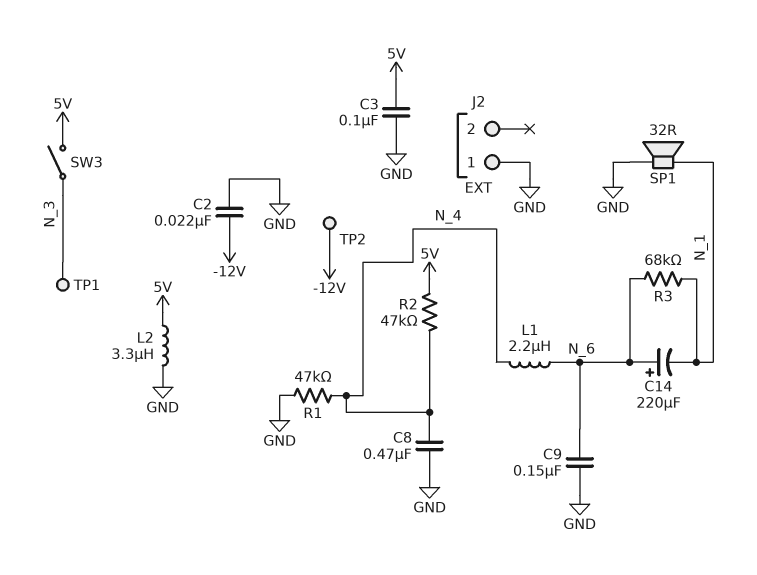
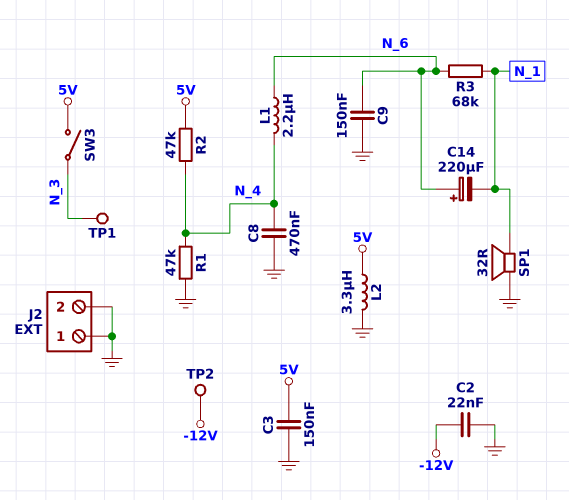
C3: 100nF (5V, GND) -> 150nF (5V, GND)
J2 pin 2: none -> GND

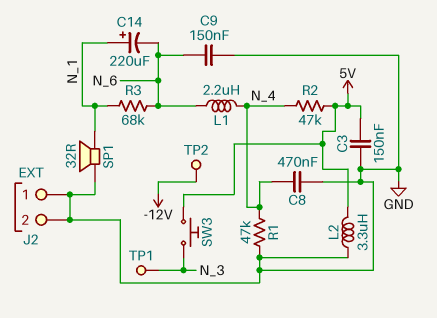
C2: 22nF (-12V, GND) -> none
C14: 220uF (plus N_6, minus N_1) -> 220uF (plus N_1, minus N_6)
SW3: switch (5V, N_3) -> button (5V, N_3)

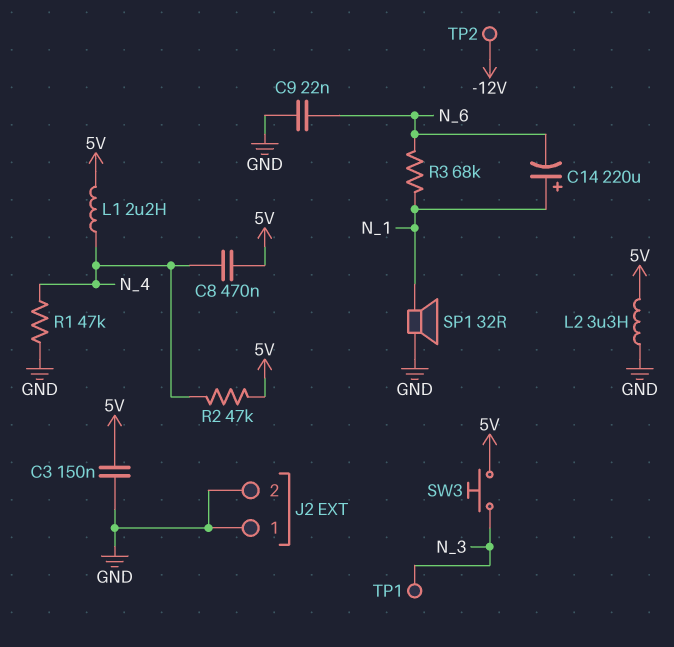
C8: 470nF (GND, N_4) -> 470nF (5V, N_4)
C9: 150nF (GND, N_6) -> 22nF (GND, N_6)
L1: 2.2uH (N_4, N_6) -> 2.2uH (5V, N_4)

